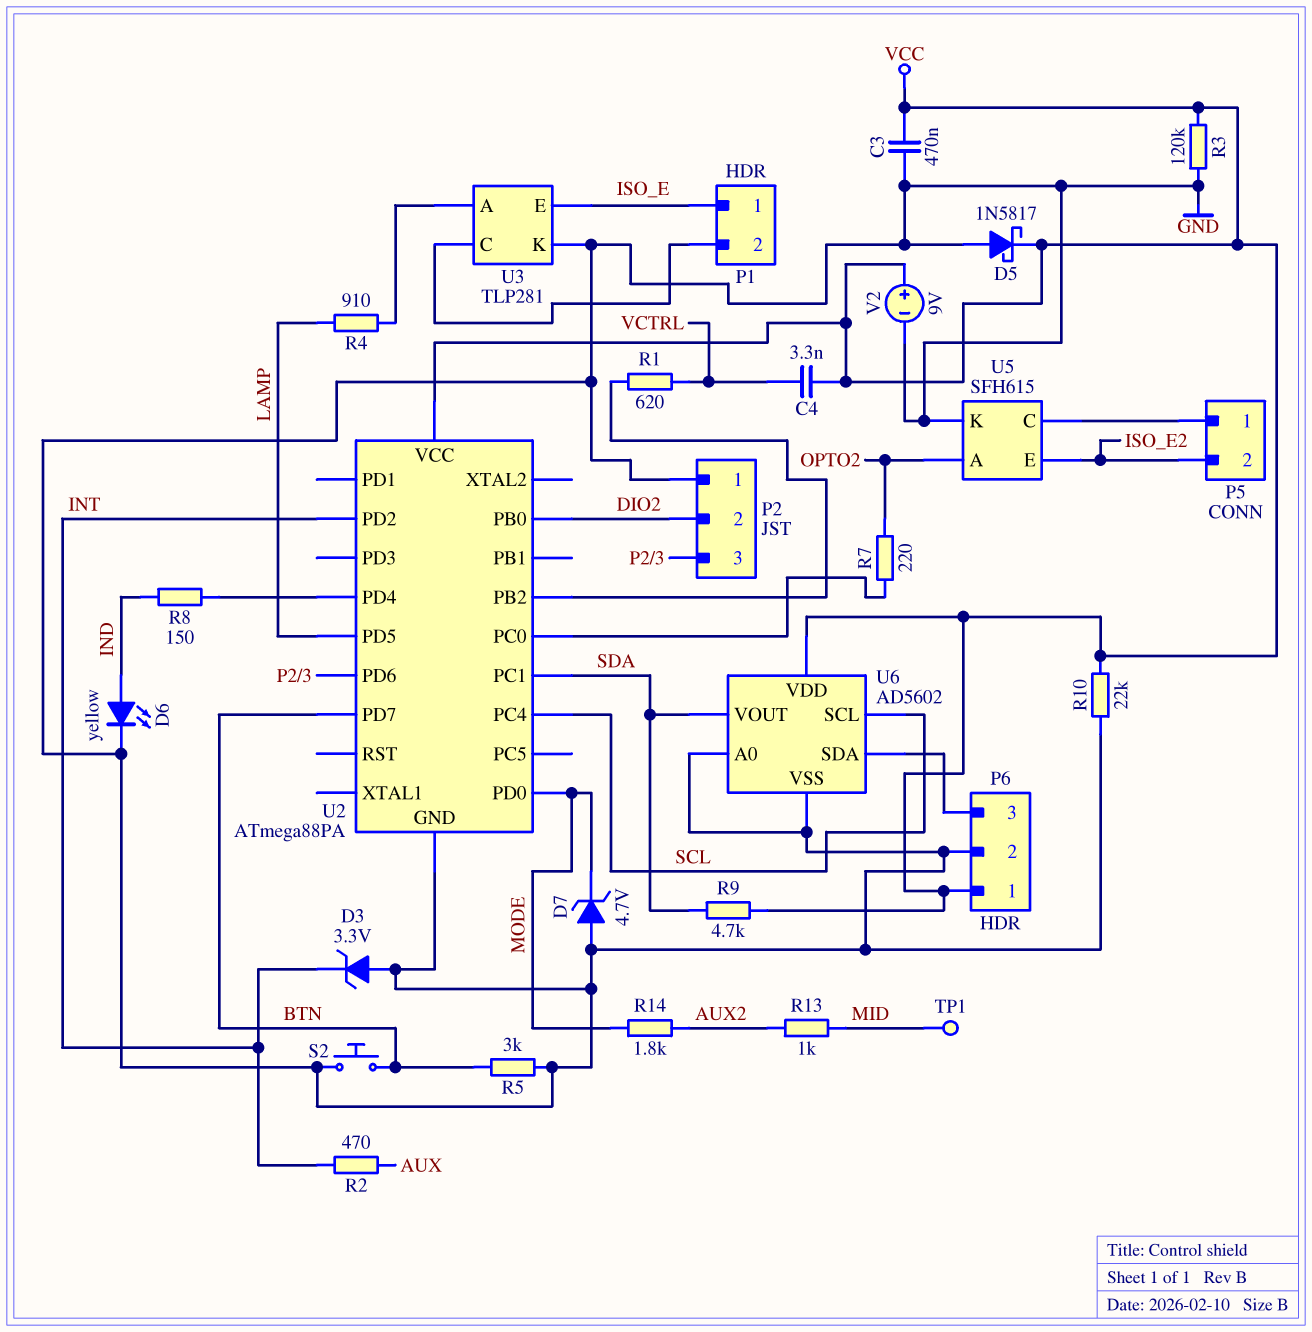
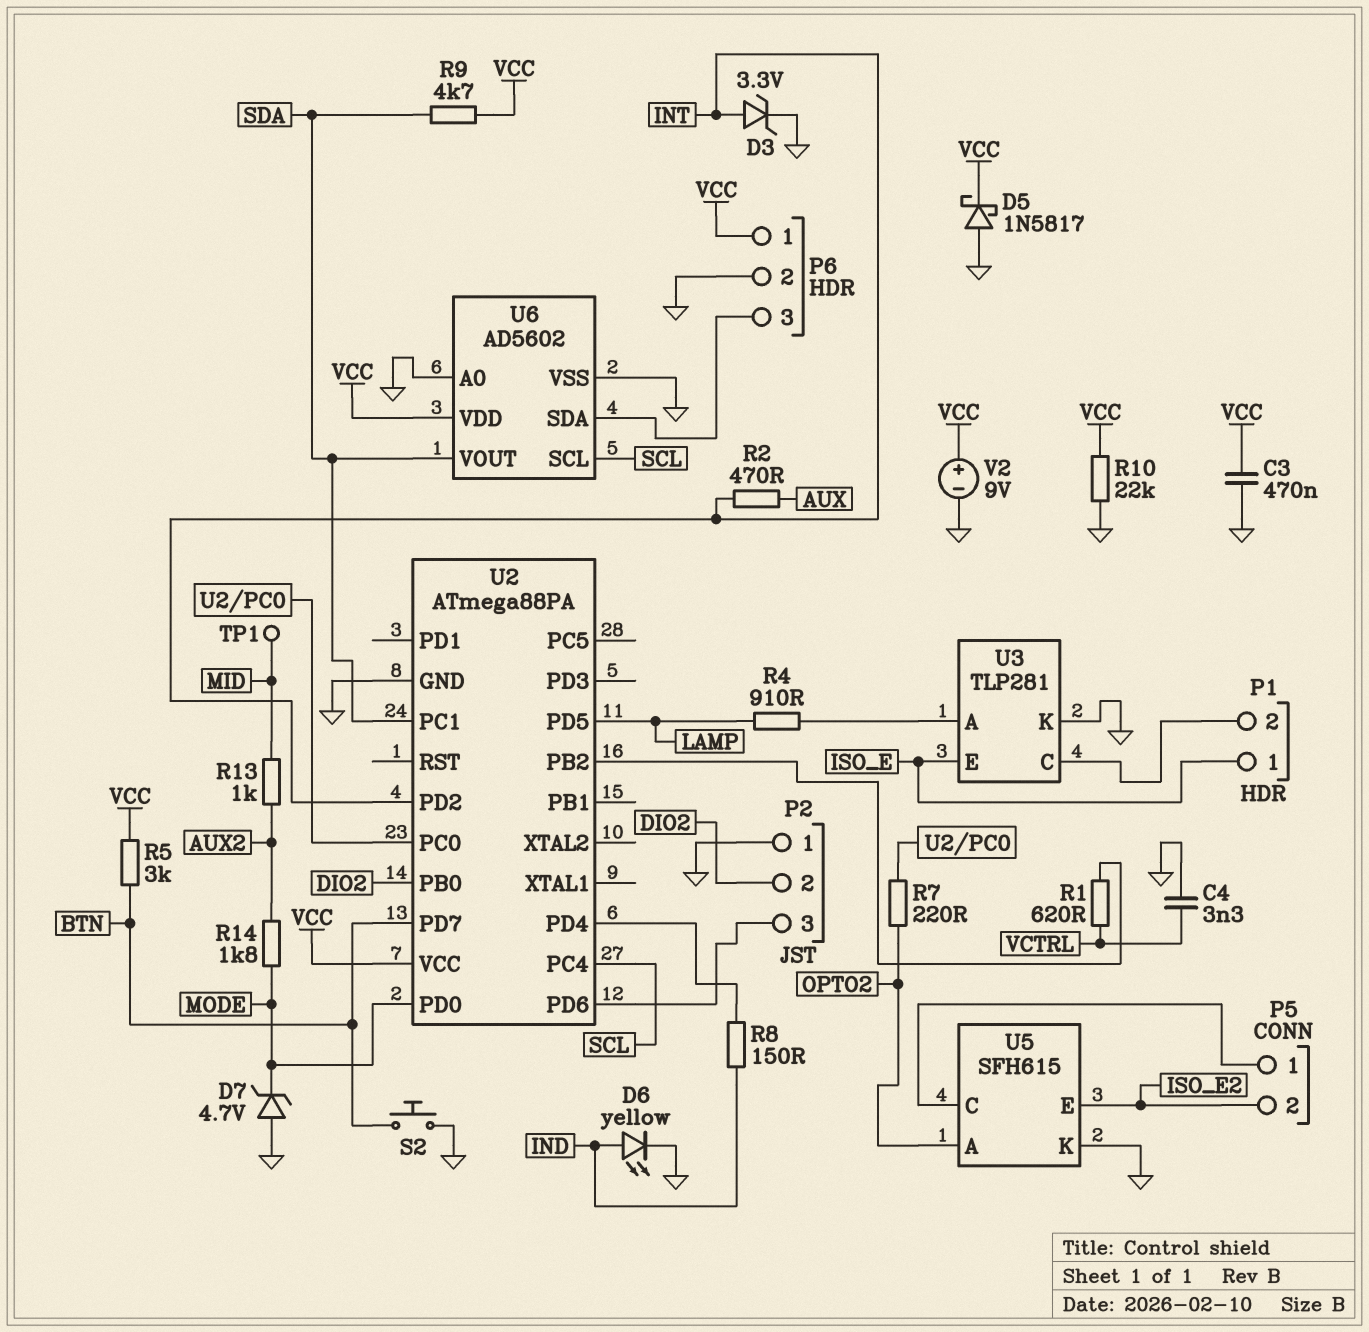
C4: 3.3nF (VCC, VCTRL) -> 3.3nF (GND, VCTRL)
D3: zener 3.3V (A GND, K INT) -> zener 3.3V (A INT, K GND)
R3: 120k (GND, VCC) -> none
R5: 3k (BTN, GND) -> 3k (BTN, VCC)

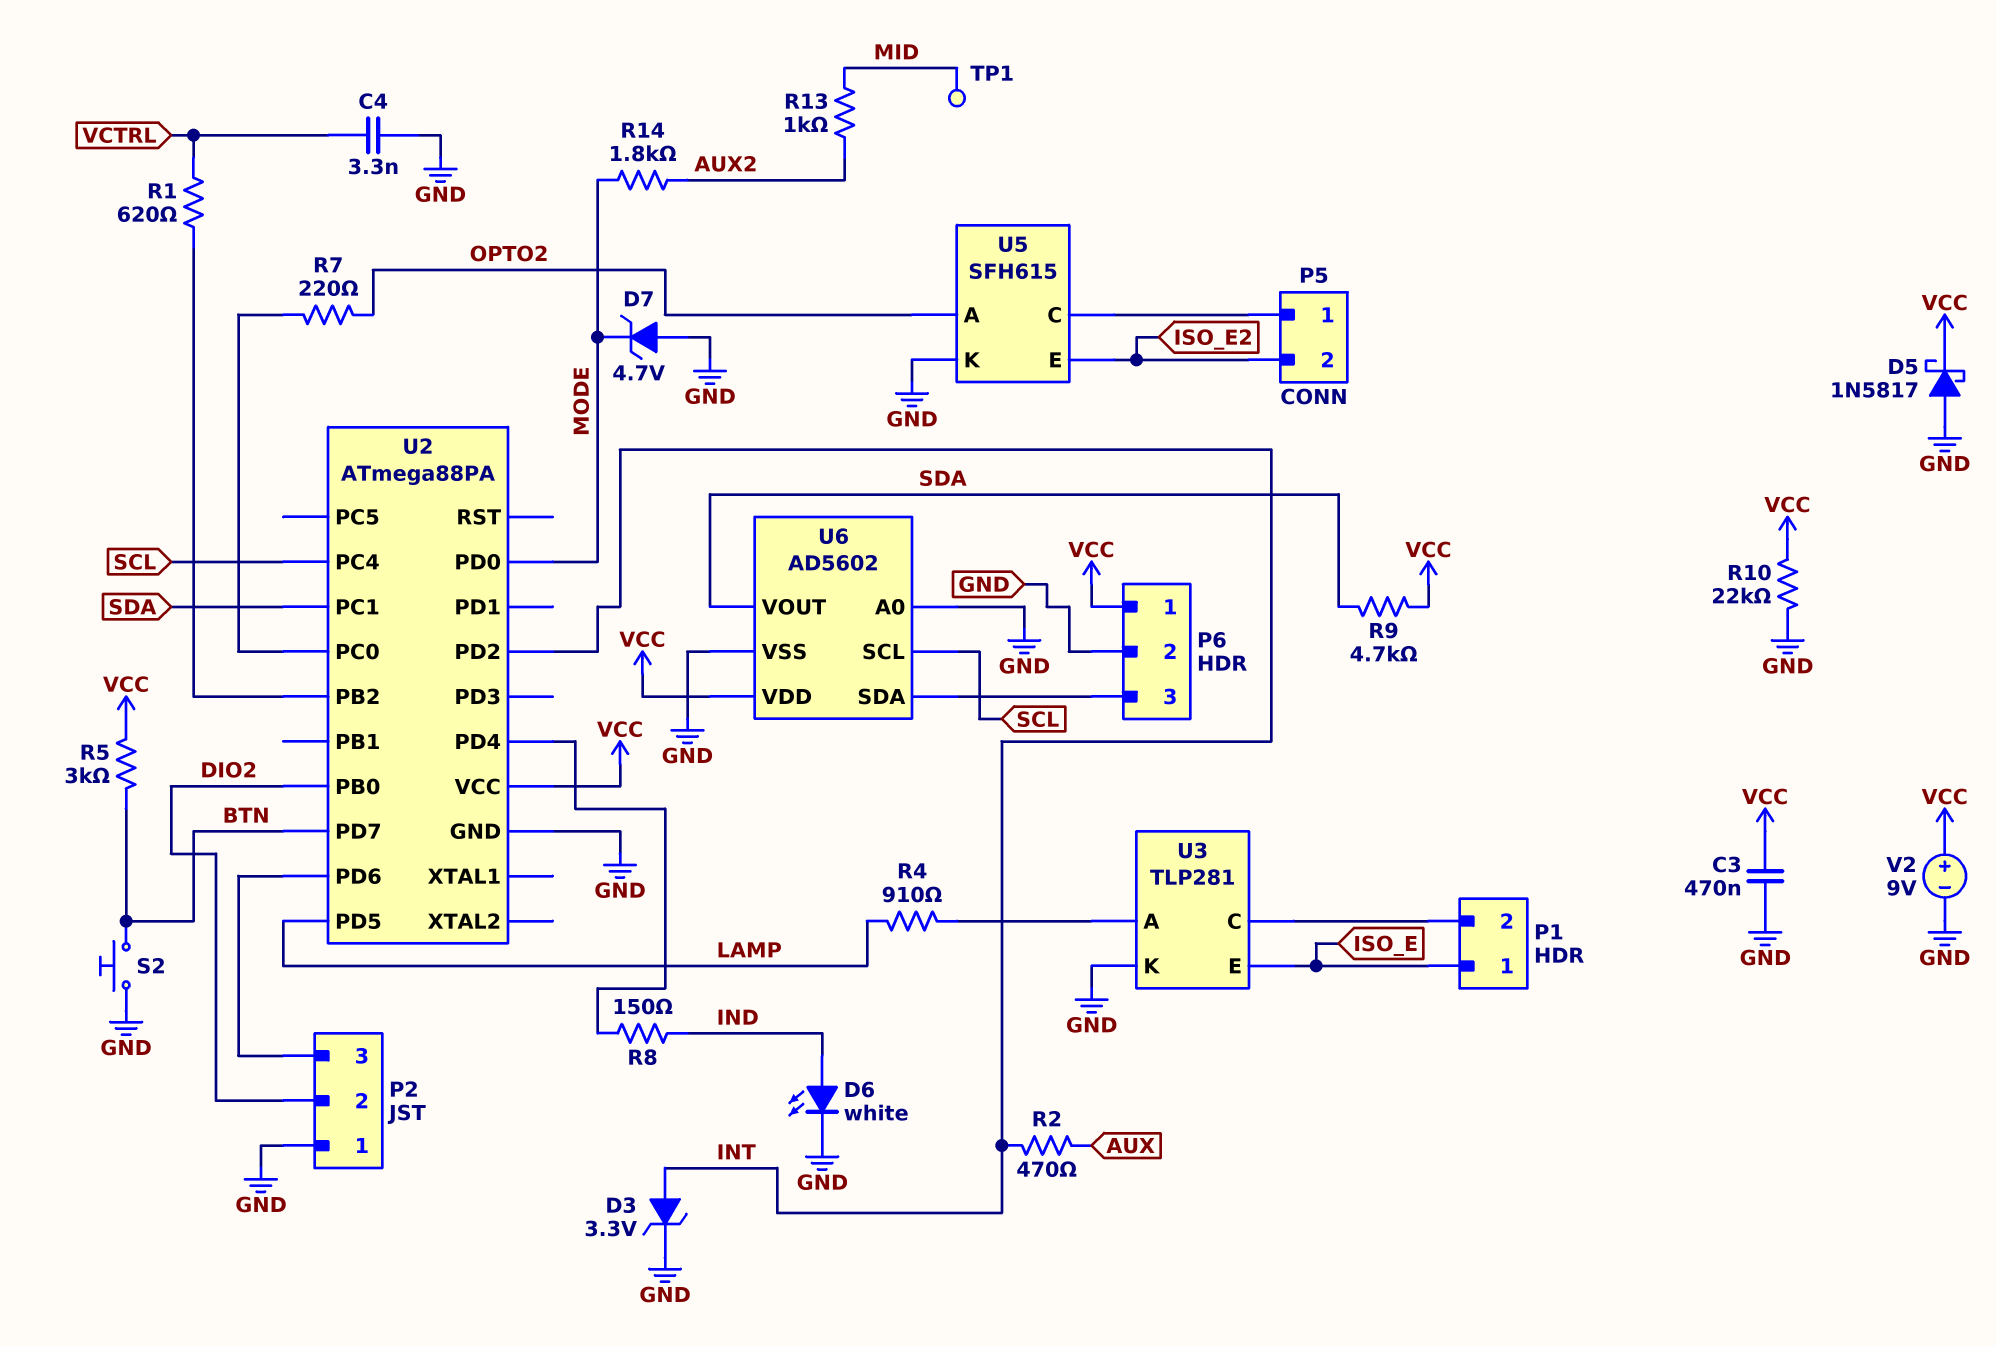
D6: LED yellow (A IND, K GND) -> LED white (A IND, K GND)

